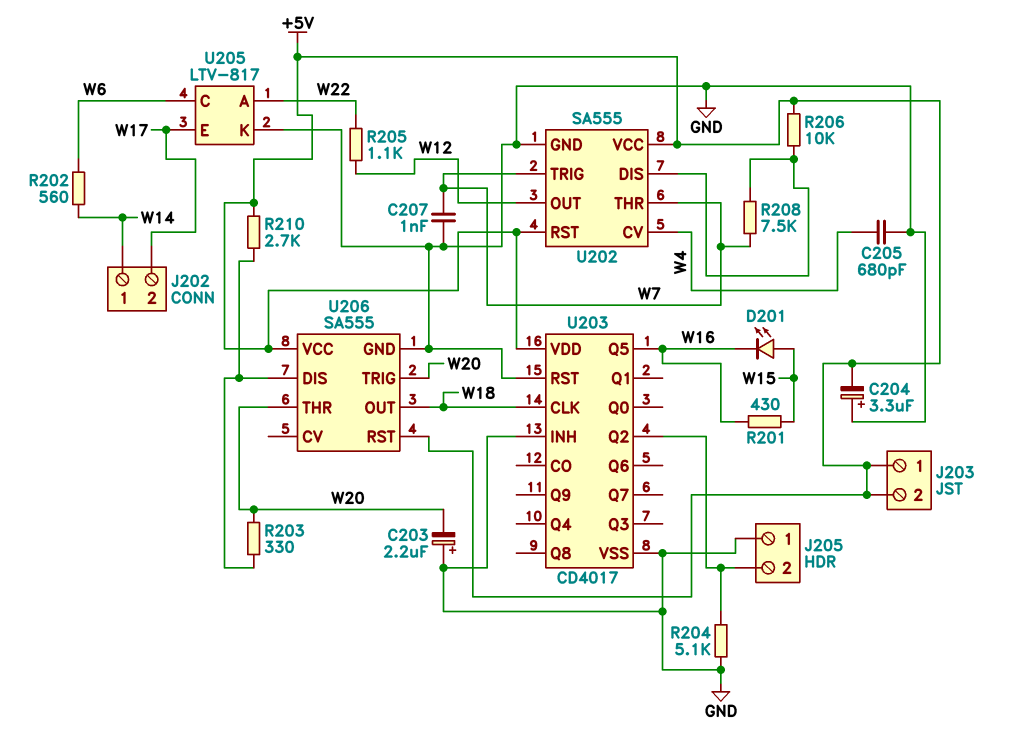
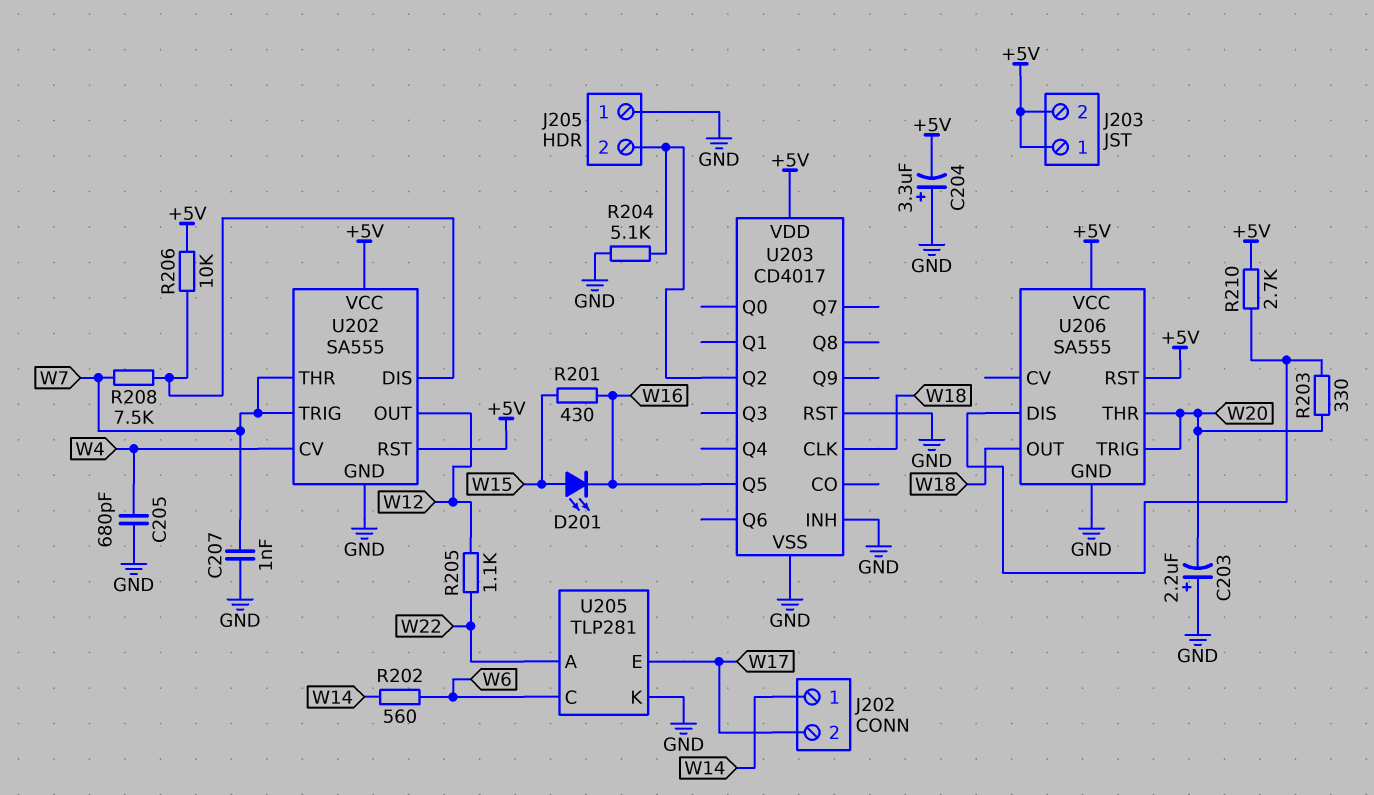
U205: LTV-817 -> TLP281

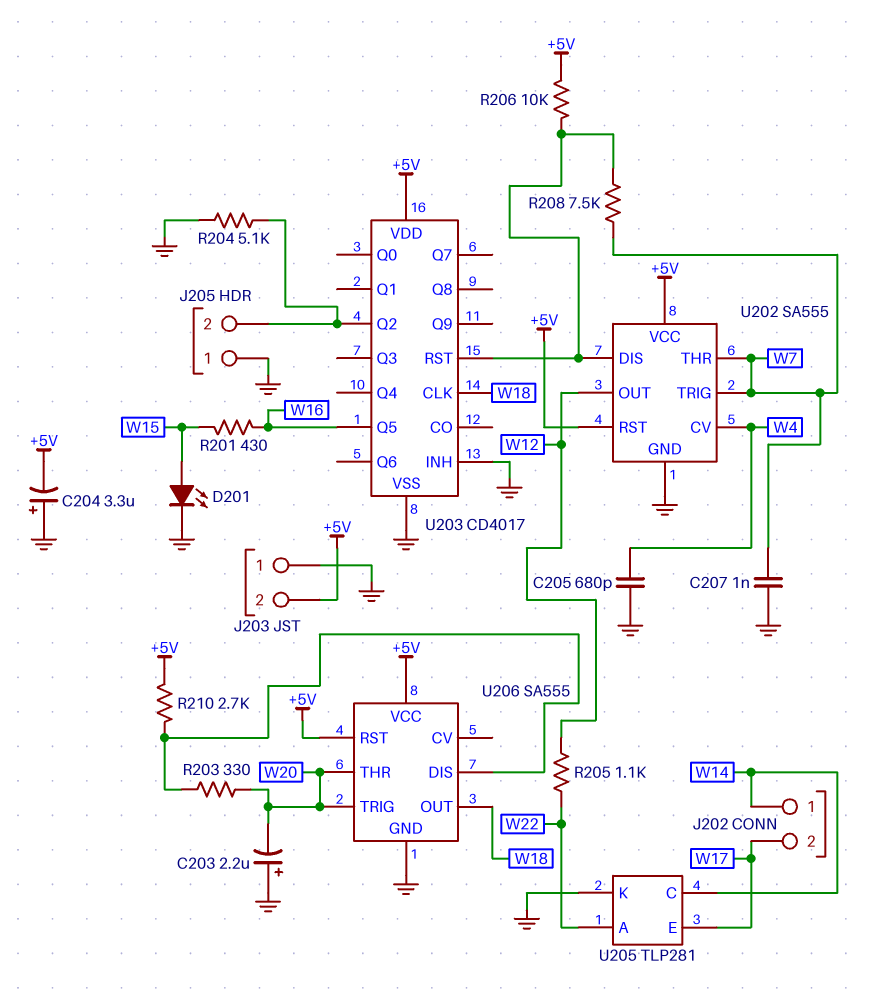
D201: LED (A W15, K W16) -> LED (A W15, K GND)
J203 pin 1: +5V -> GND
R202: 560 (W6, W14) -> none
U203 pin RST: GND -> U202/DIS
U205 pin C: W6 -> W14

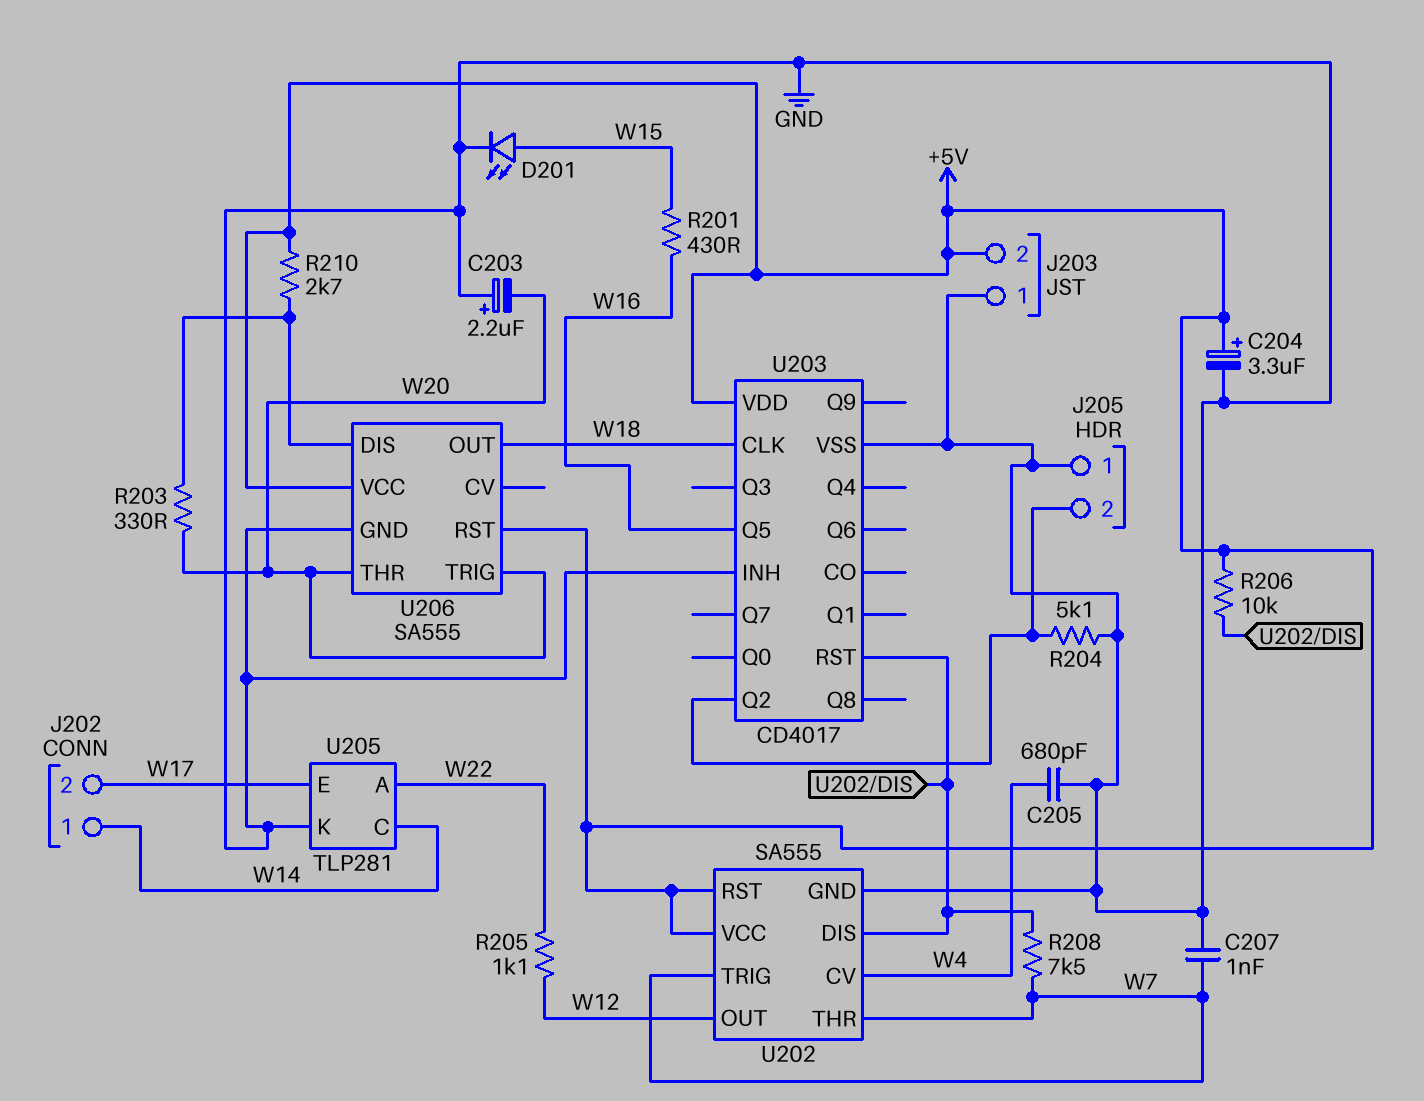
C204: 3.3uF (plus GND, minus +5V) -> 3.3uF (plus +5V, minus GND)

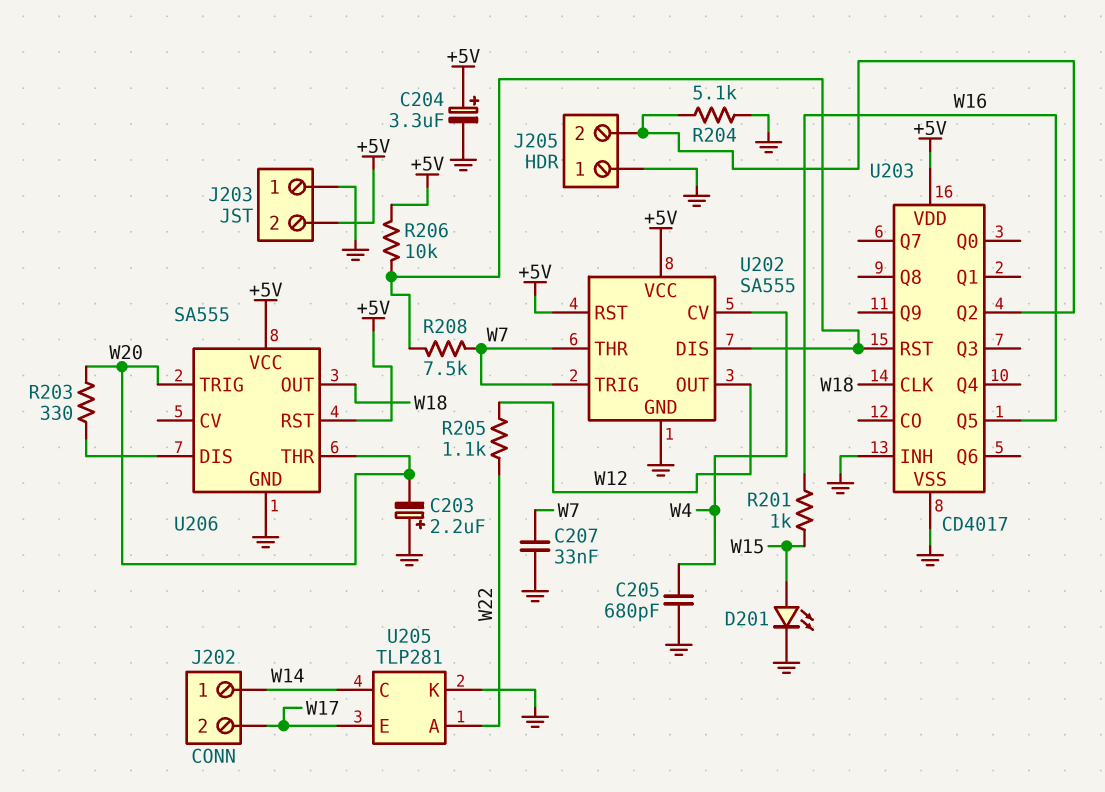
C207: 1nF (GND, W7) -> 33nF (GND, W7)
R201: 430 (W15, W16) -> 1k (W15, W16)
R210: 2.7k (+5V, U206/DIS) -> none

